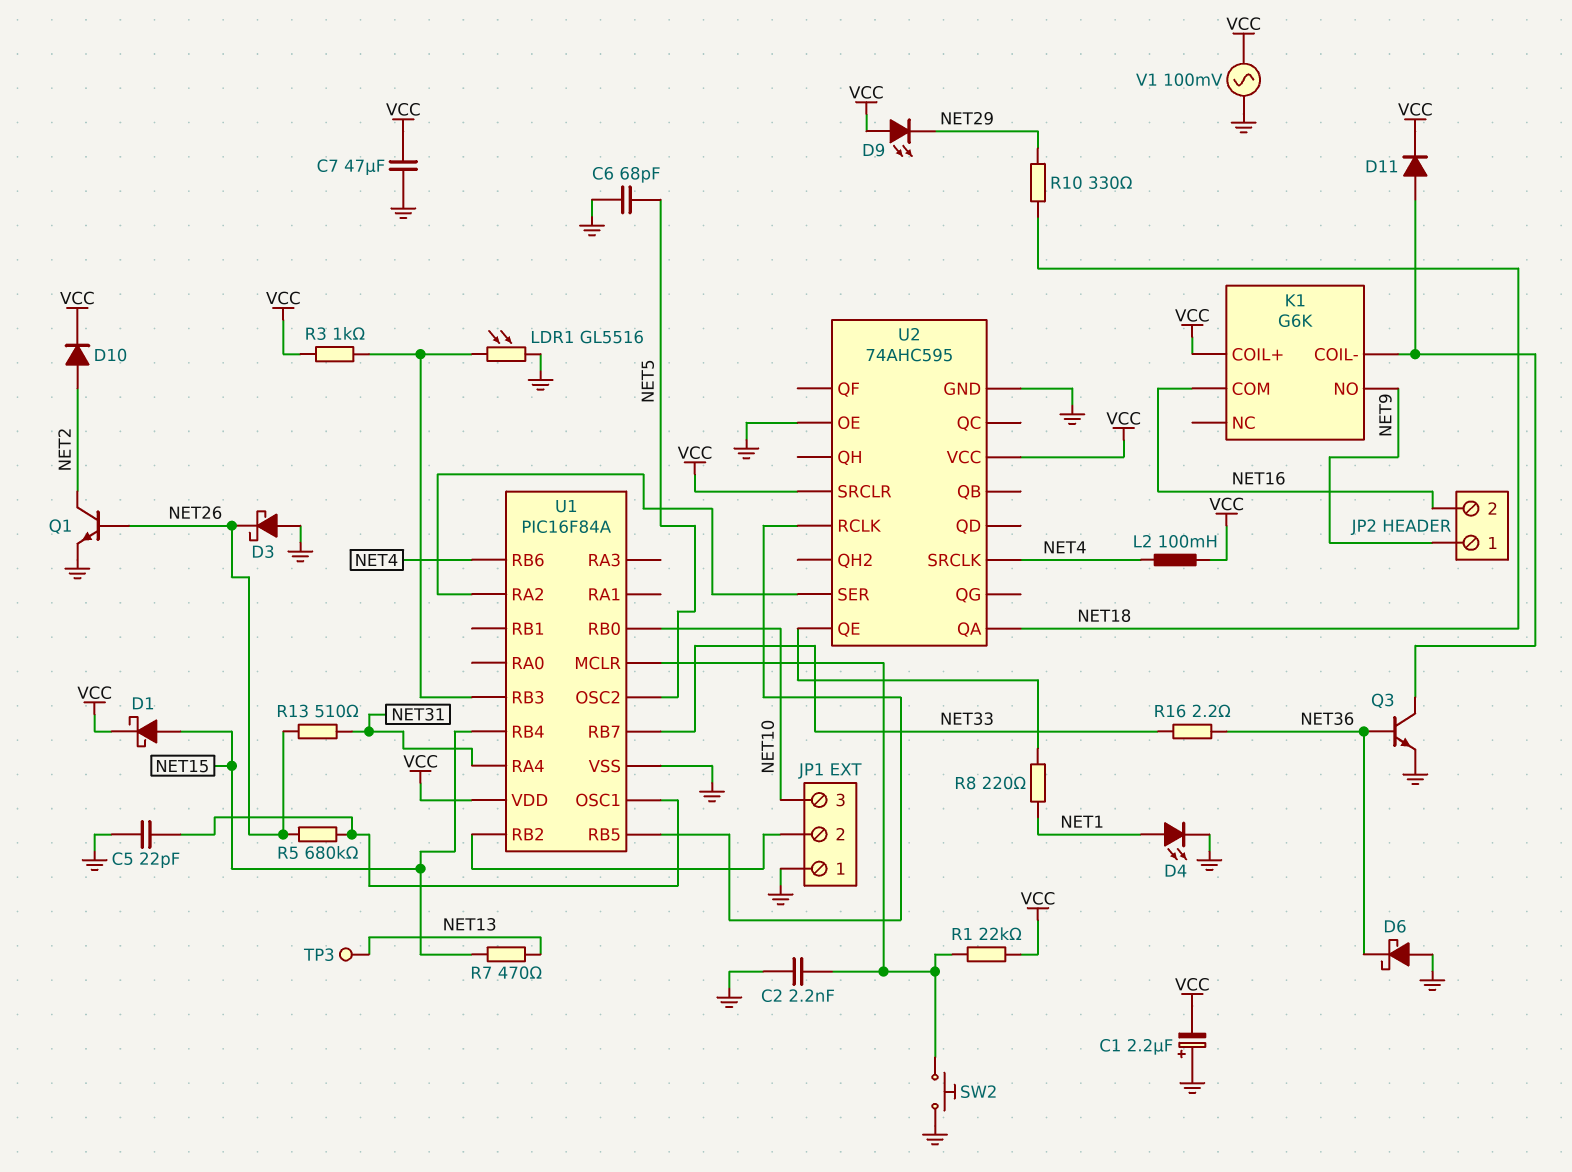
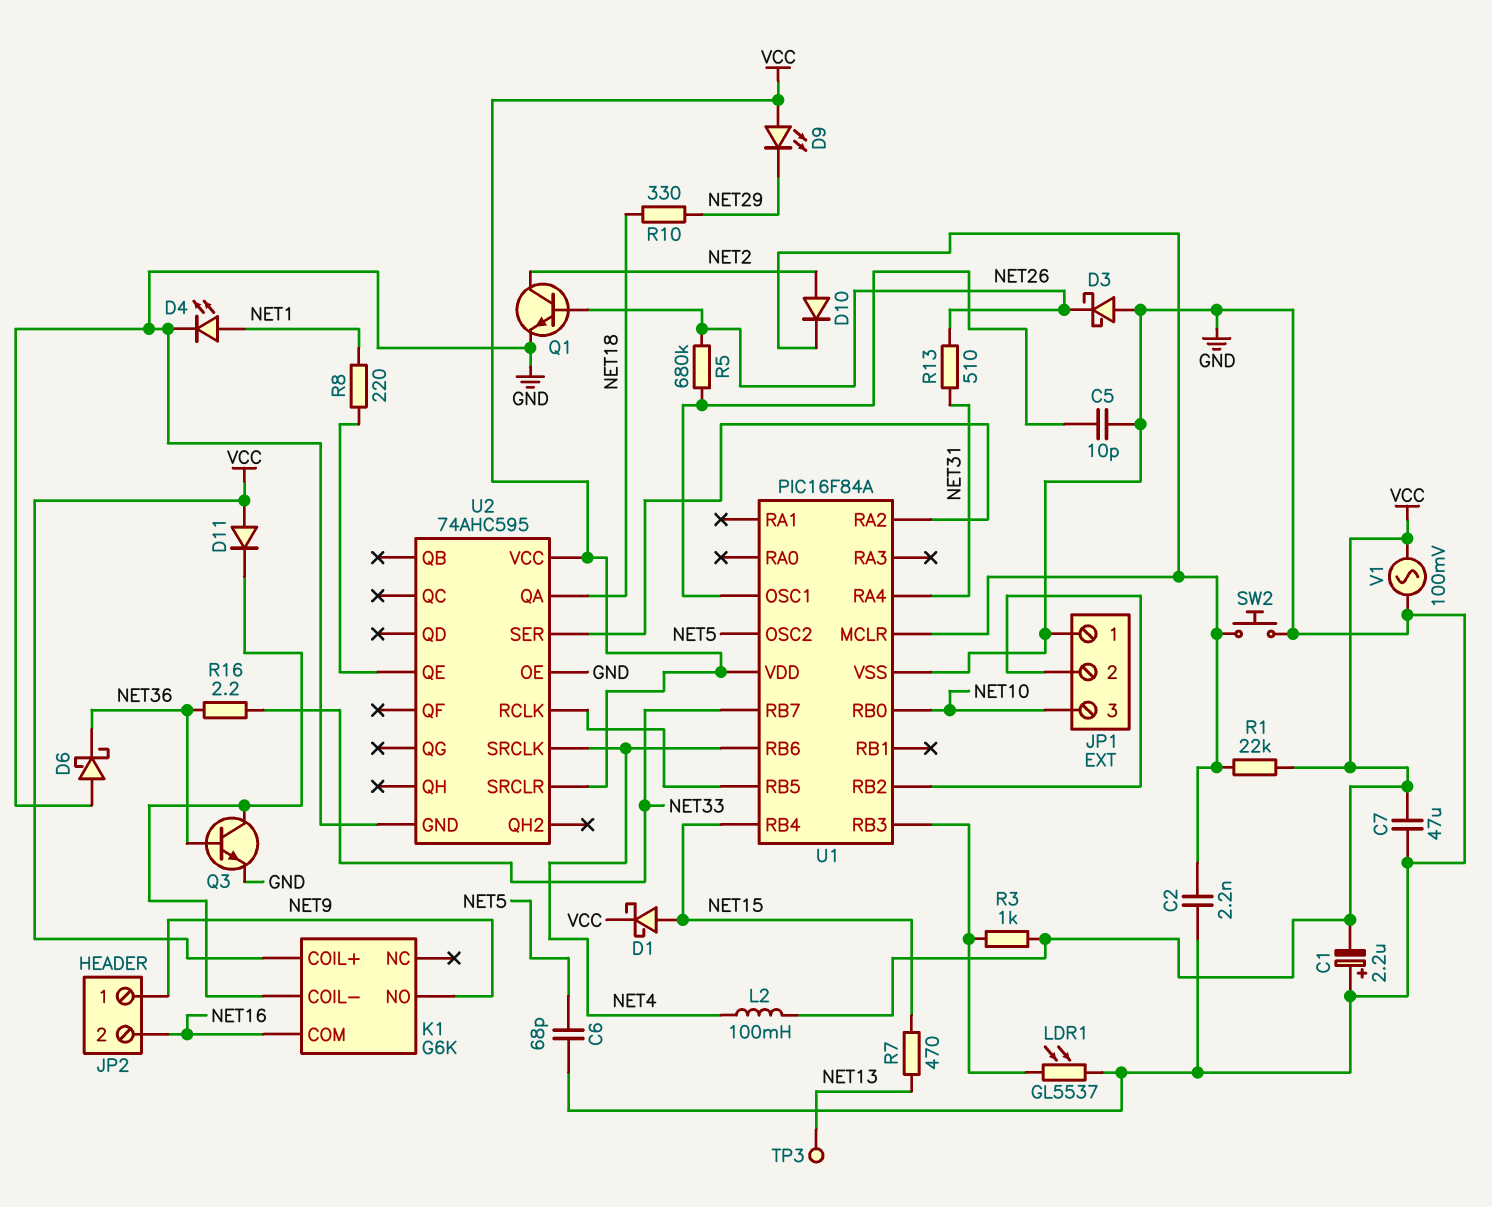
C5: 22pF (GND, U1/OSC1) -> 10pF (GND, U1/OSC1)
D10: diode (A NET2, K VCC) -> diode (A NET2, K U1/MCLR)
D11: diode (A K1/COIL-, K VCC) -> diode (A VCC, K K1/COIL-)
LDR1: GL5516 (GND, U1/RB3) -> GL5537 (GND, U1/RB3)

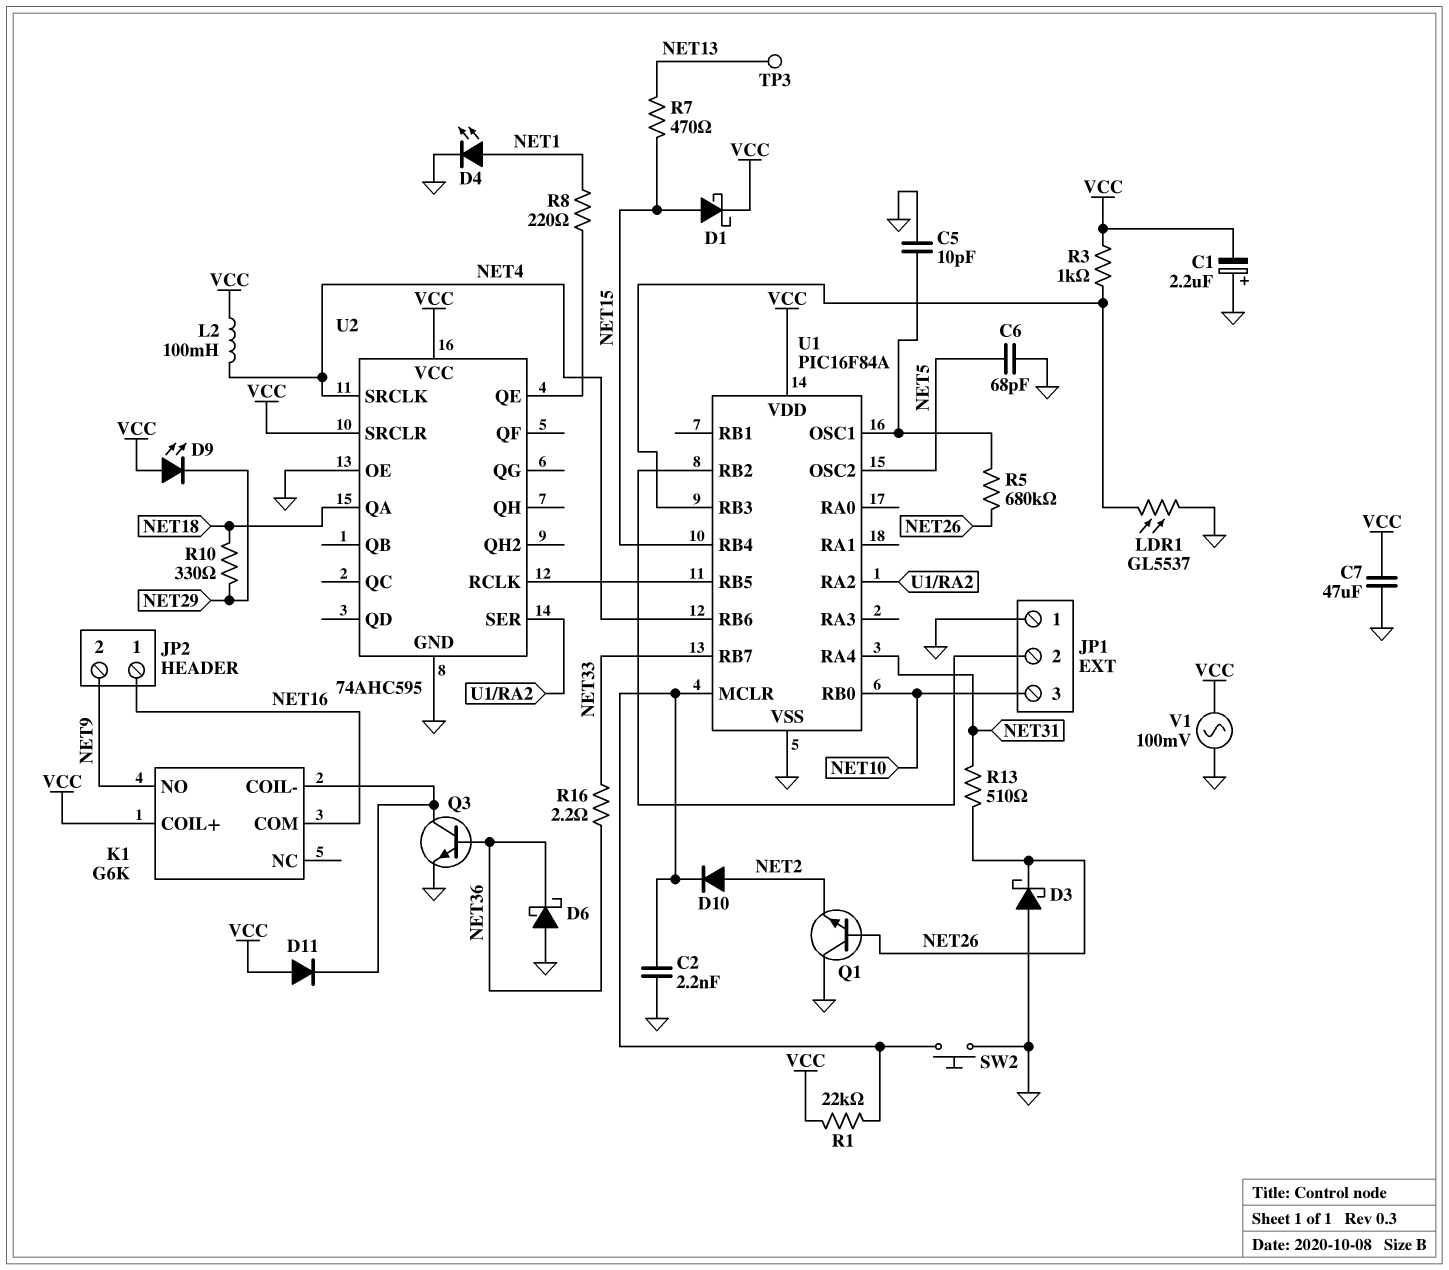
JP2 pin 1: NET9 -> NET16
JP2 pin 2: NET16 -> NET9
Q1: NPN (B NET26, C NET2, E GND) -> NPN (B NET26, C GND, E NET2)

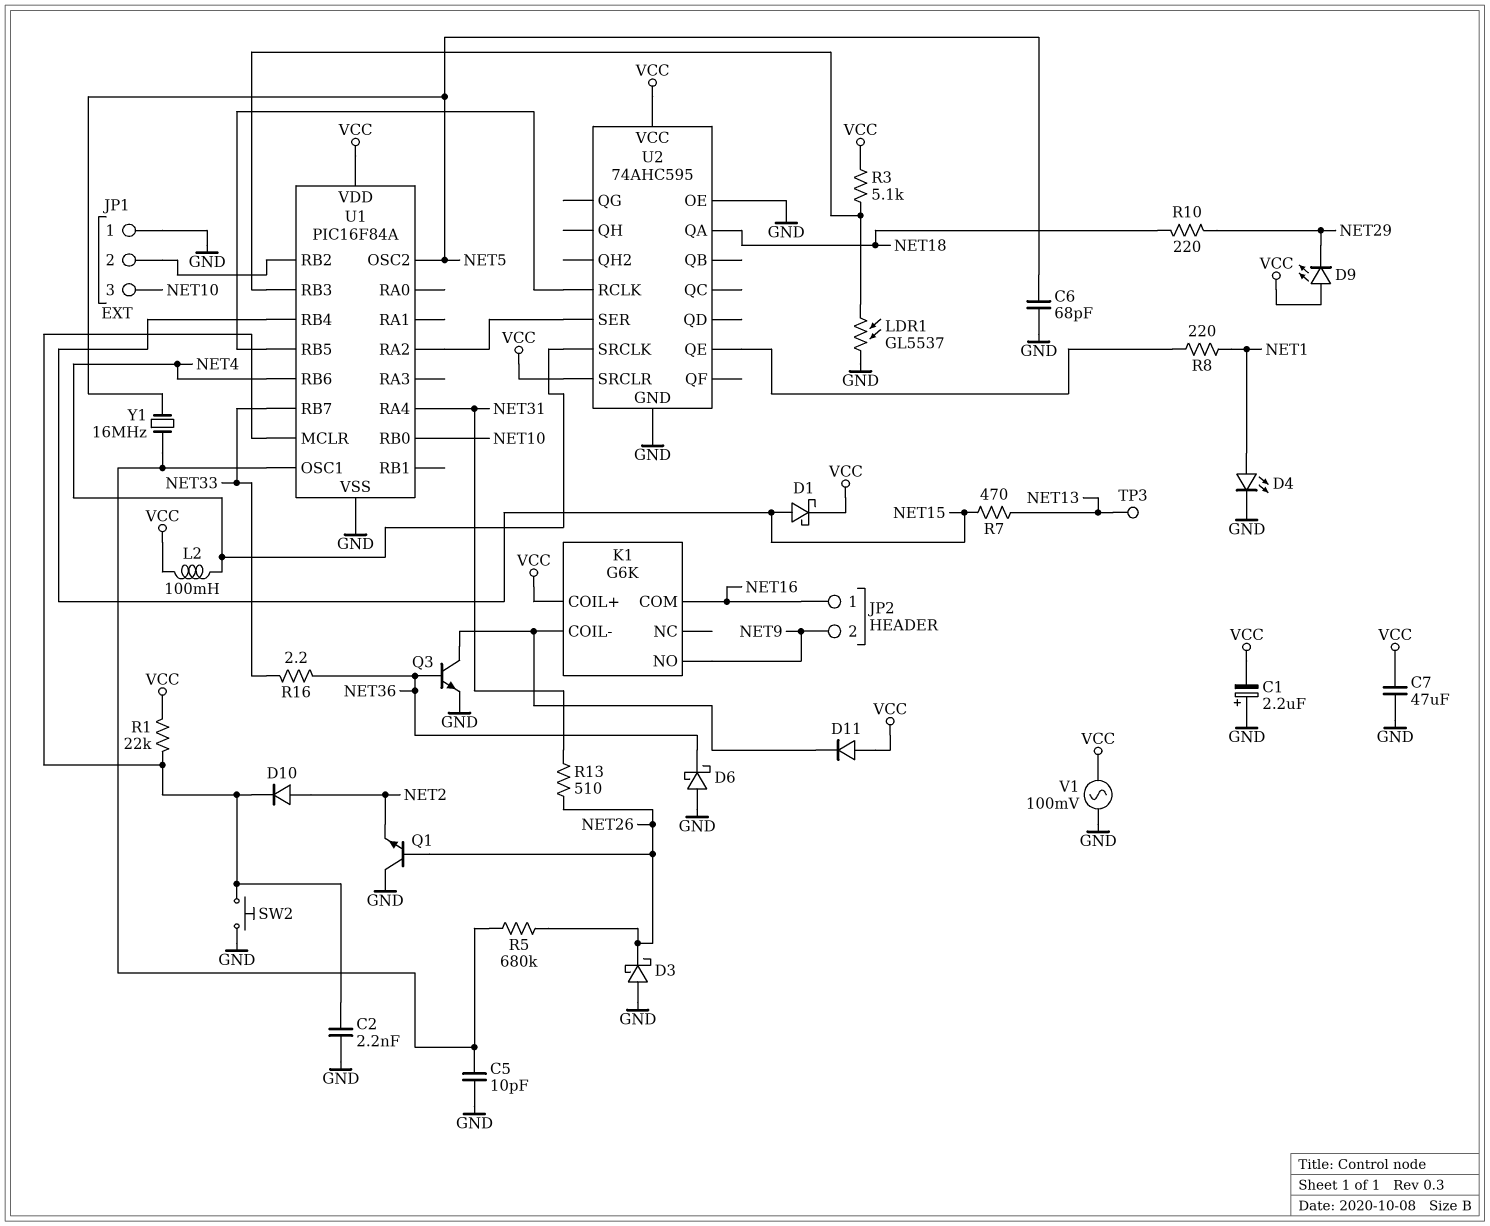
R3: 1k (U1/RB3, VCC) -> 5.1k (U1/RB3, VCC)
R10: 330 (NET18, NET29) -> 220 (NET18, NET29)
Y1: none -> 16MHz (NET5, U1/OSC1)

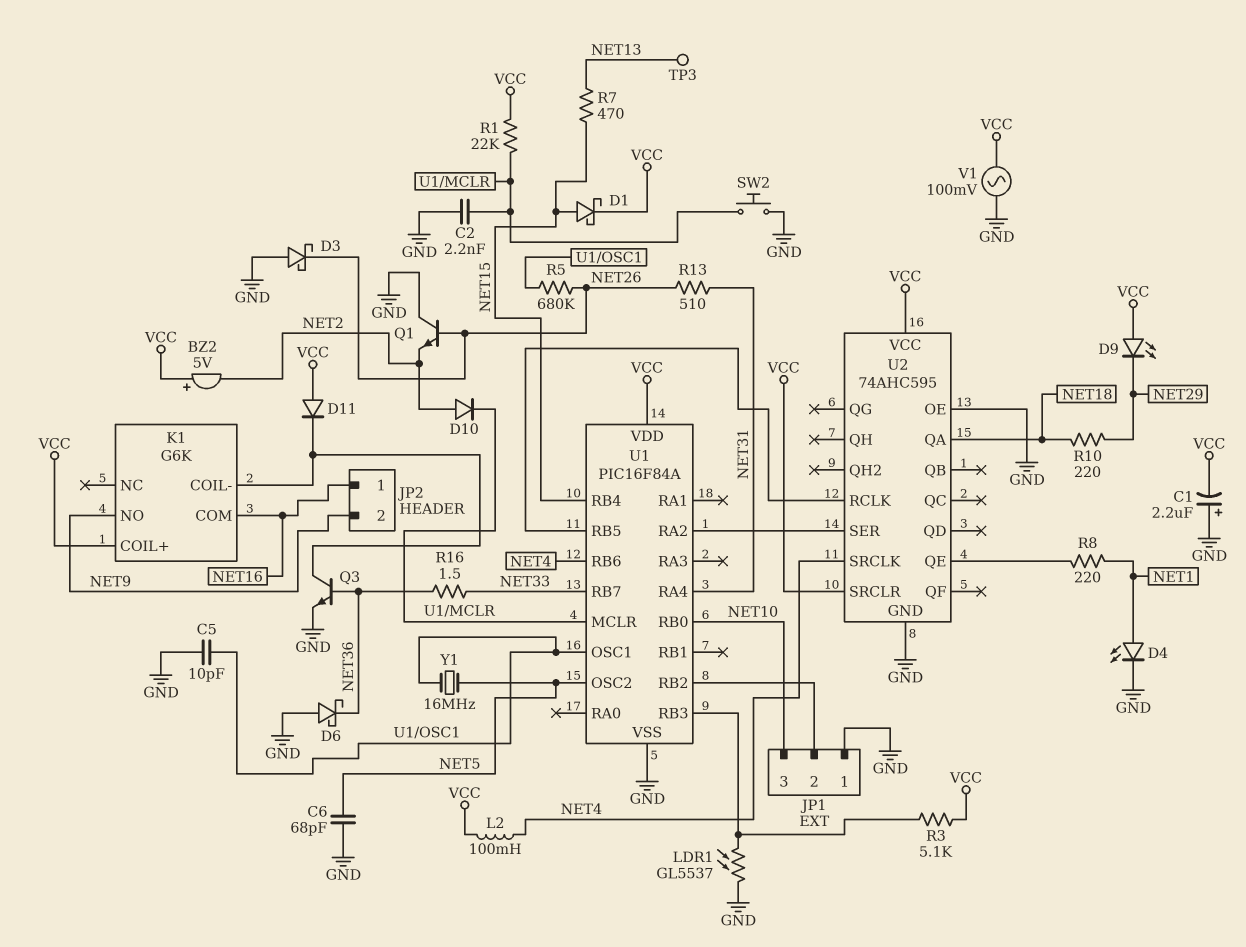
BZ2: none -> buzzer 5V (plus VCC, minus NET2)
C7: 47uF (GND, VCC) -> none
R16: 2.2 (NET33, NET36) -> 1.5 (NET33, NET36)

